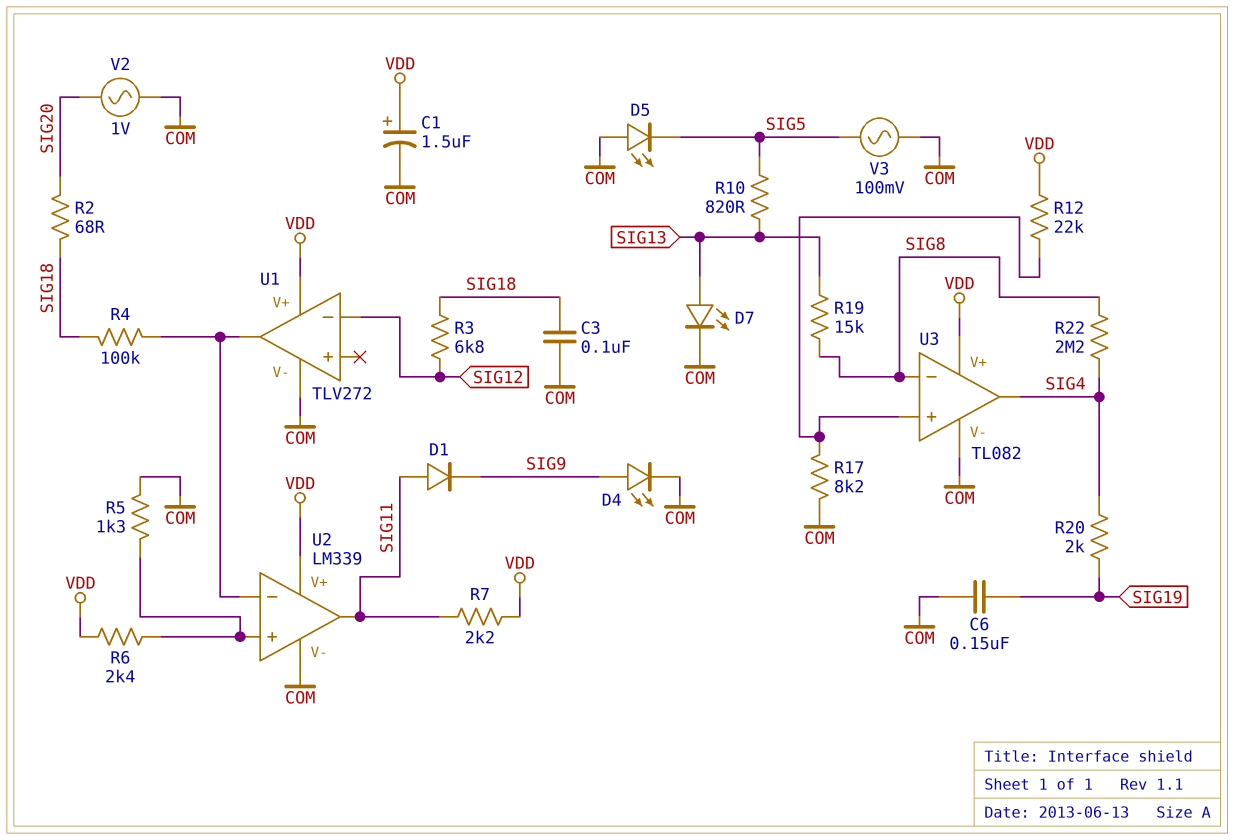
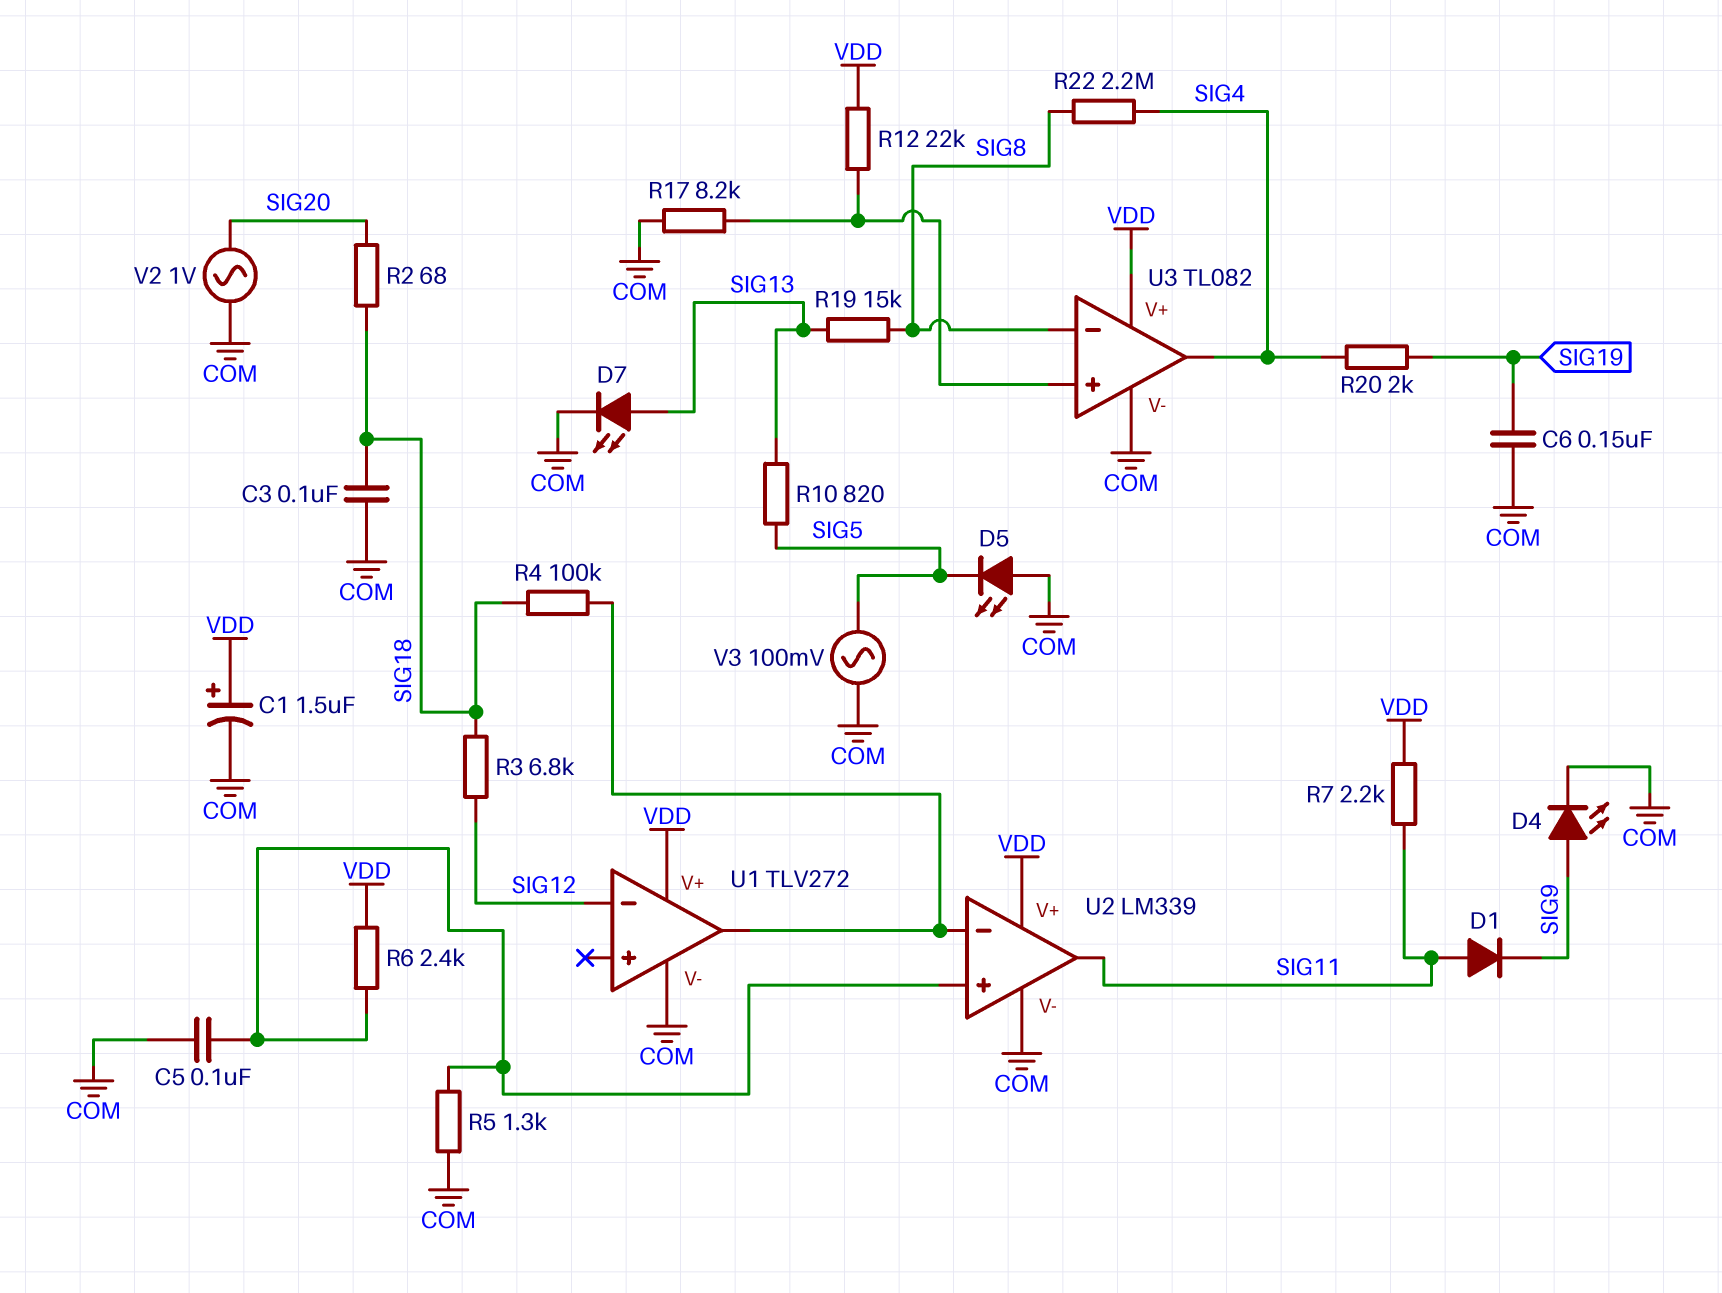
C5: none -> 100nF (COM, U2/in+)

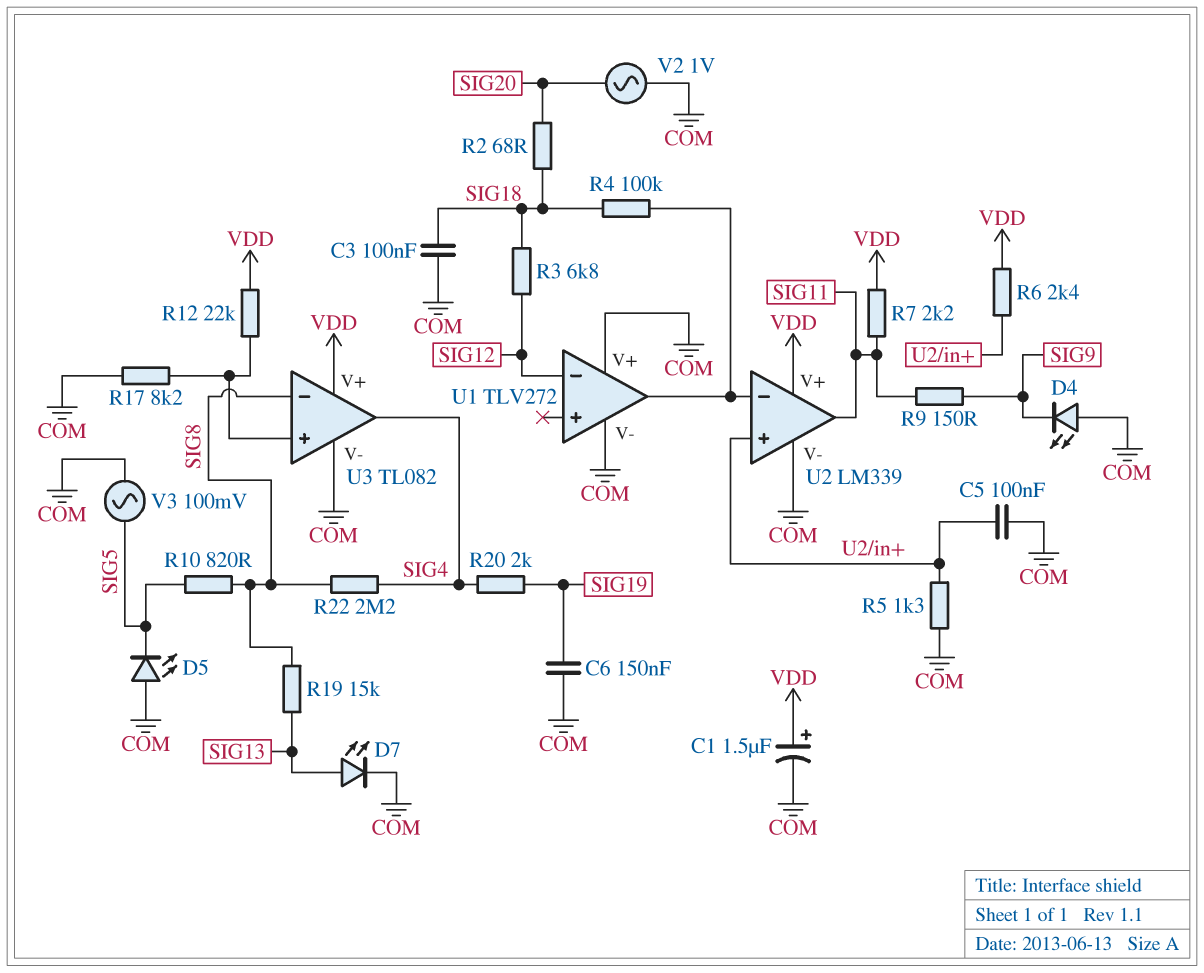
D1: diode (A SIG11, K SIG9) -> none
D4: LED (A SIG9, K COM) -> LED (A COM, K SIG9)
R9: none -> 150 (SIG9, SIG11)
R10: 820 (SIG5, SIG13) -> 820 (SIG5, SIG8)
U1 pin V+: VDD -> COM

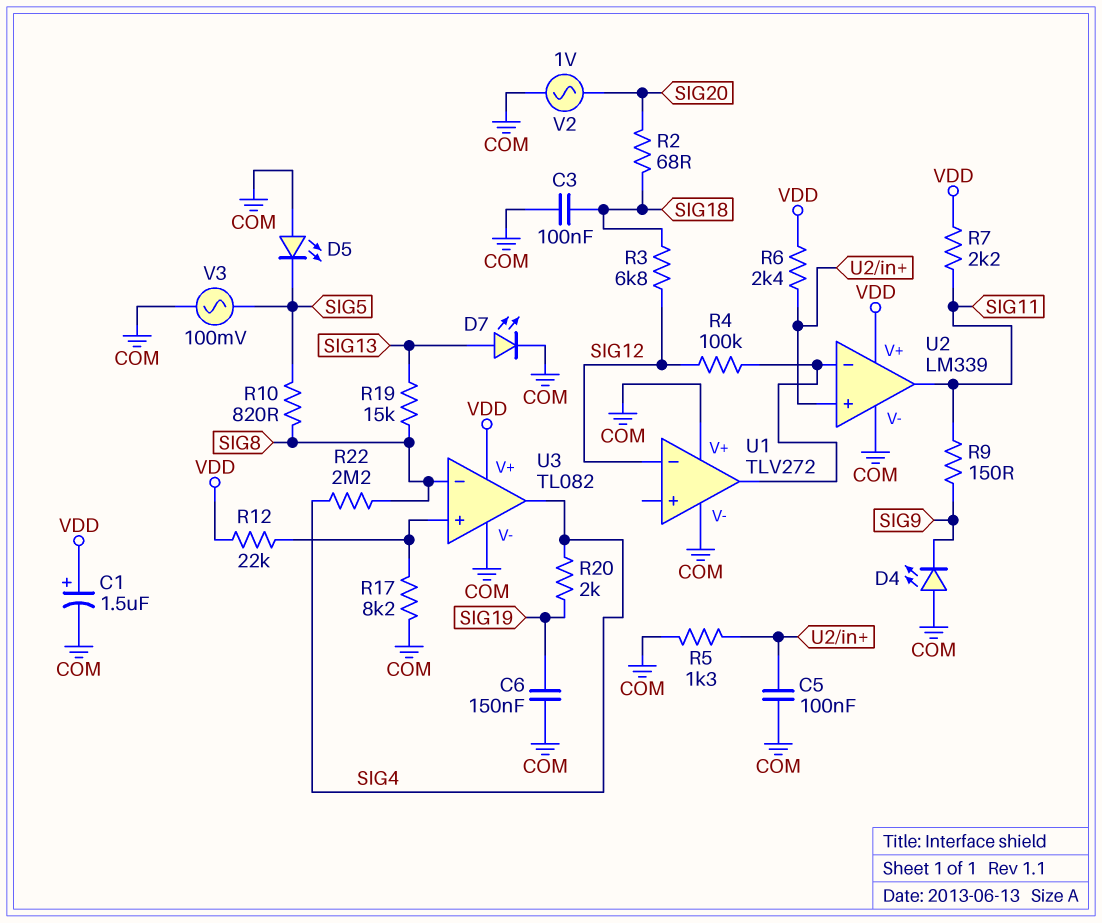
R4: 100k (SIG18, U1/out) -> 100k (SIG12, U1/out)

